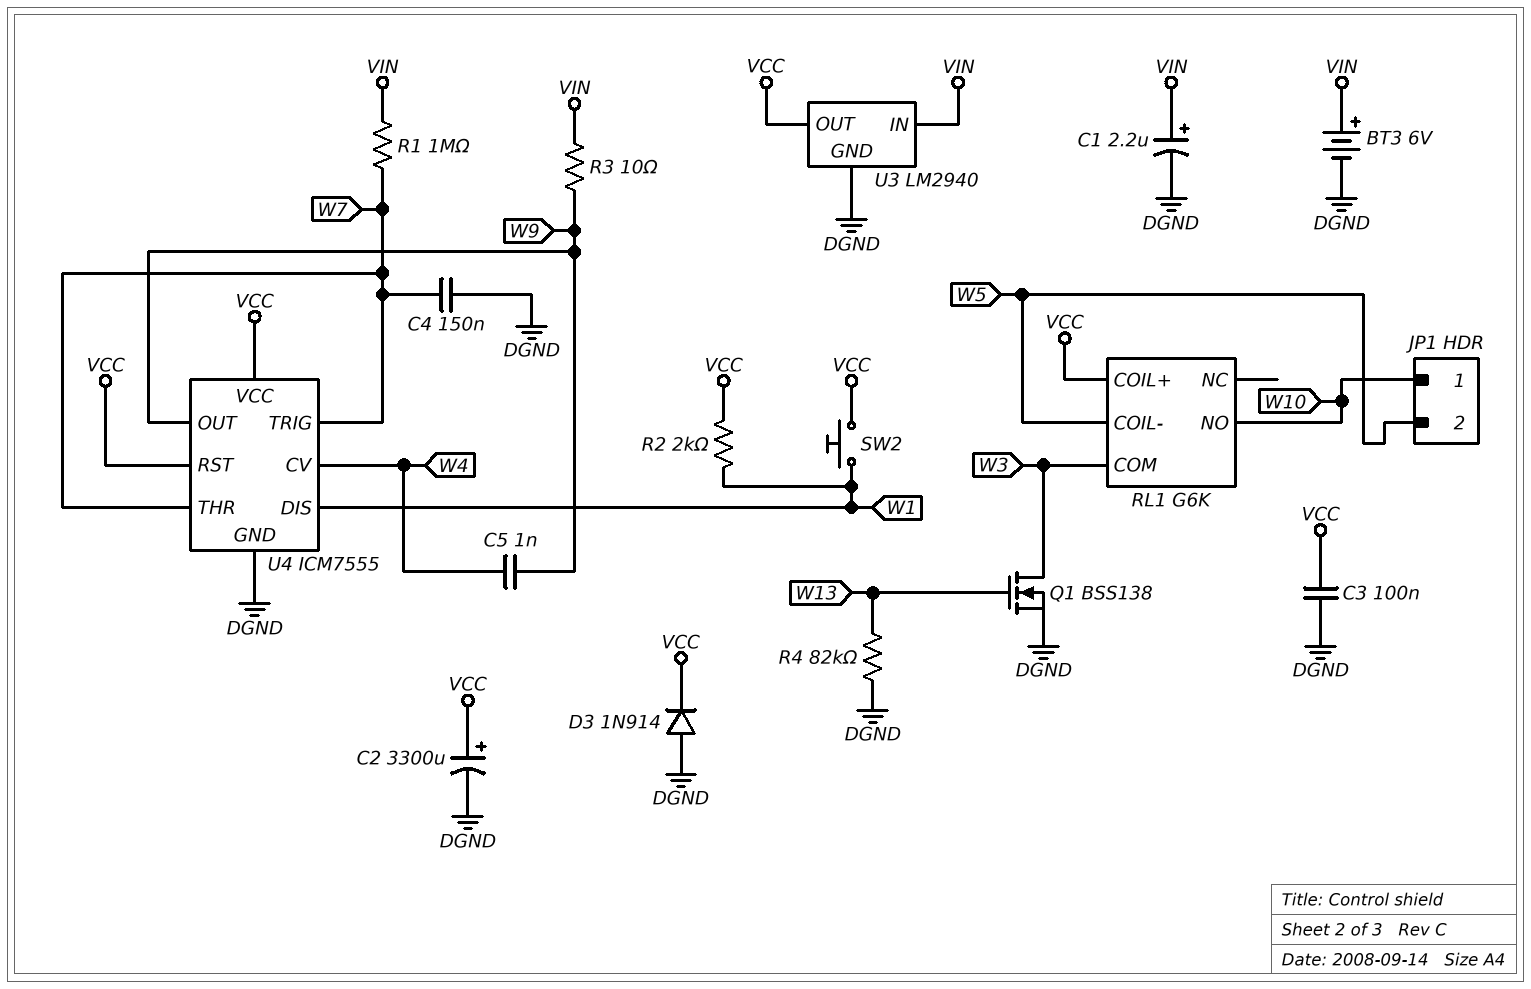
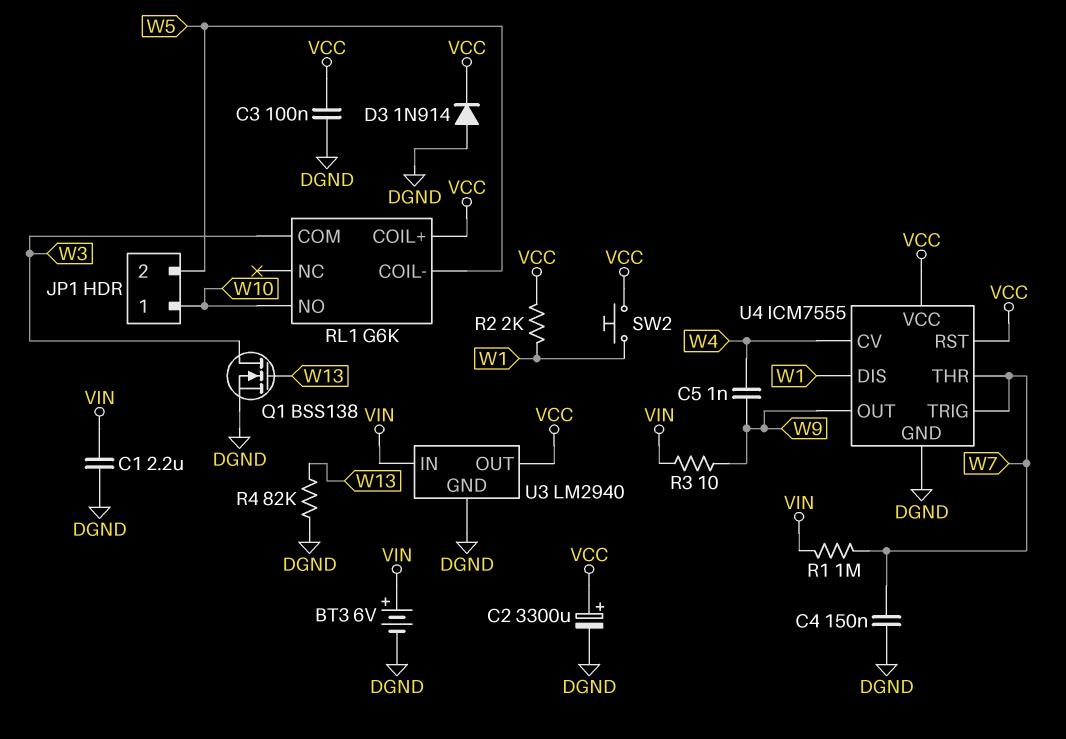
C1: 2.2uF (plus VIN, minus DGND) -> 2.2uF (DGND, VIN)

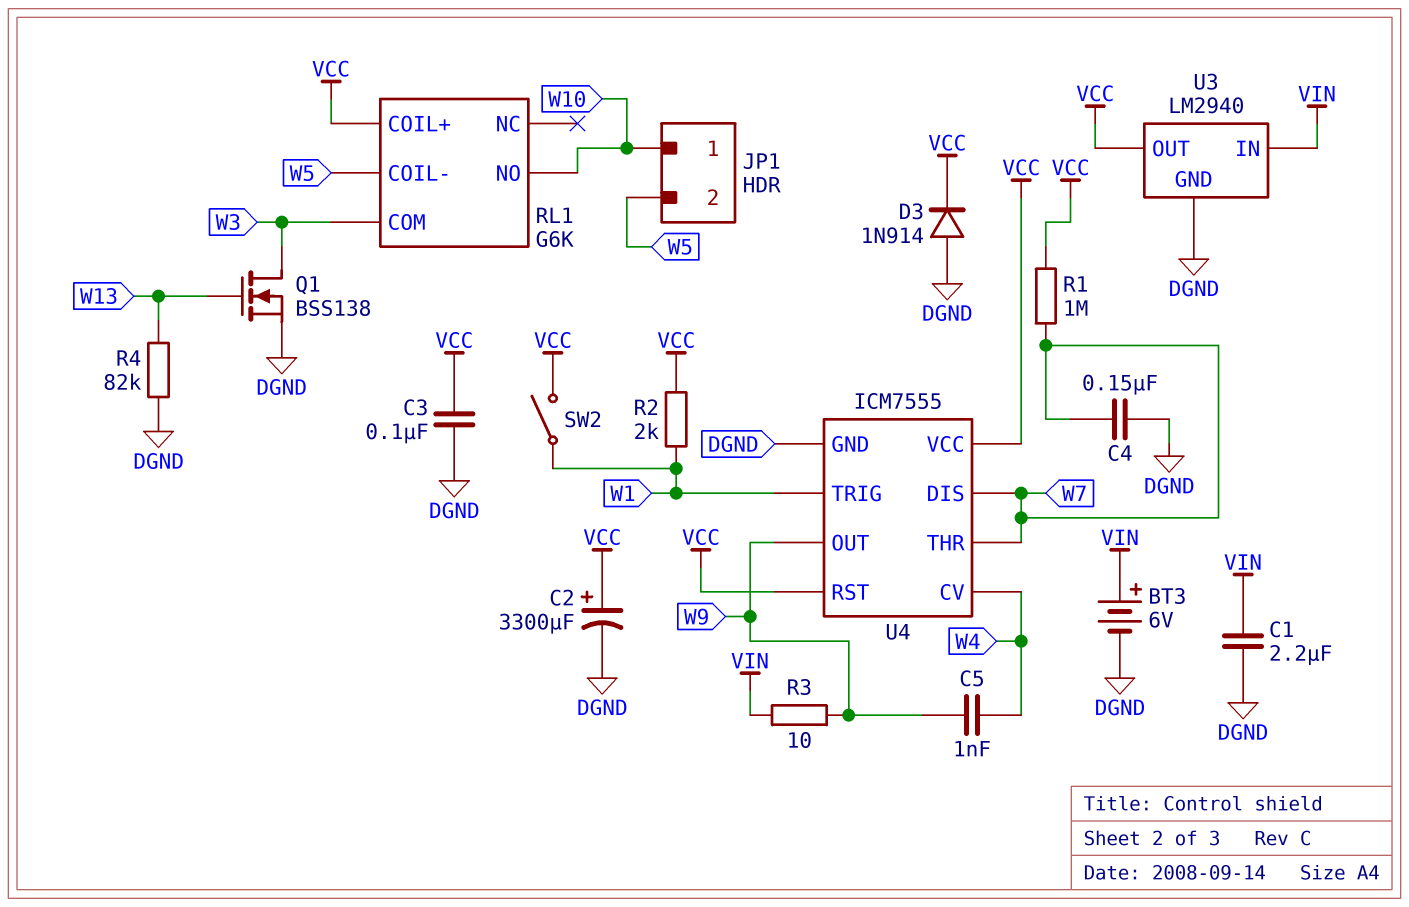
R1: 1M (VIN, W7) -> 1M (VCC, W7)
SW2: button (VCC, W1) -> switch (VCC, W1)
U4 pin DIS: W1 -> W7
U4 pin TRIG: W7 -> W1

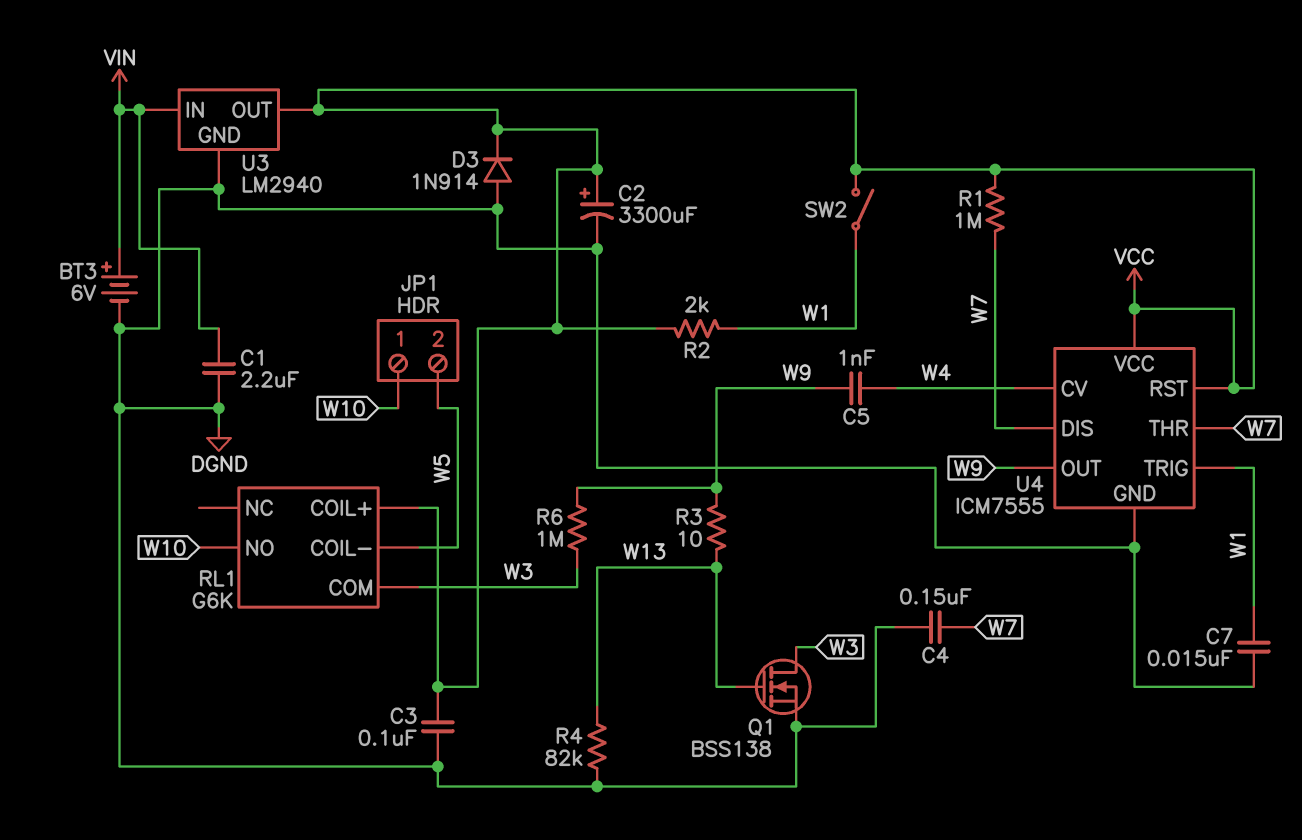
C7: none -> 15nF (DGND, W1)
R3: 10 (VIN, W9) -> 10 (W9, W13)
R6: none -> 1M (W3, W9)

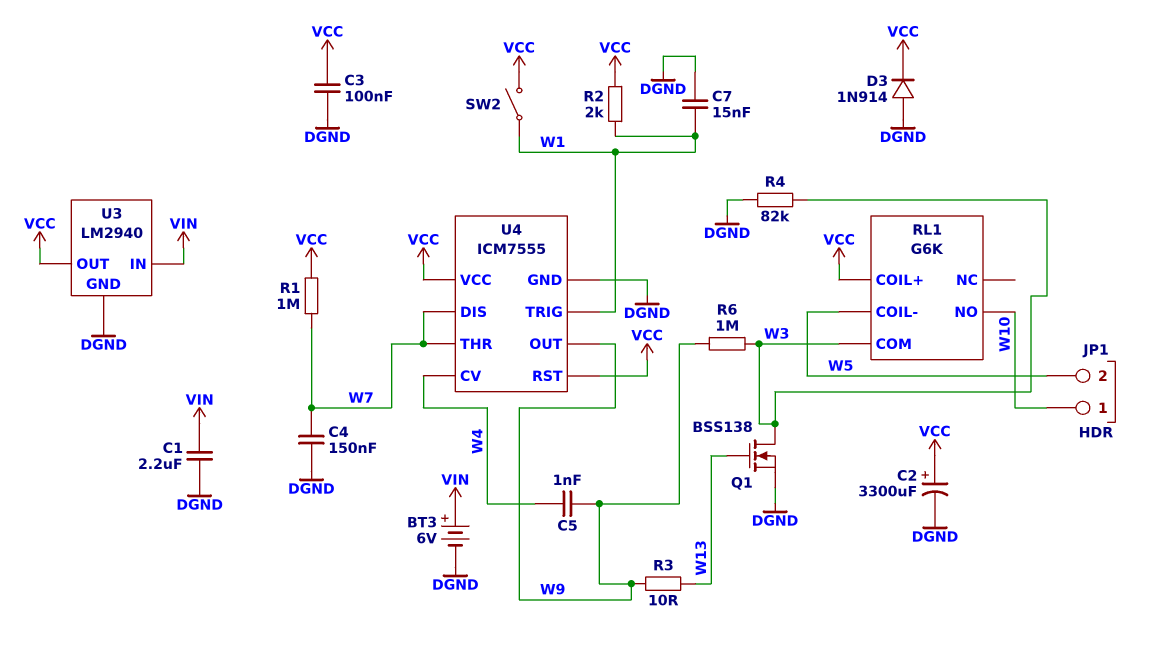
R4: 82k (DGND, W13) -> 82k (DGND, W3)

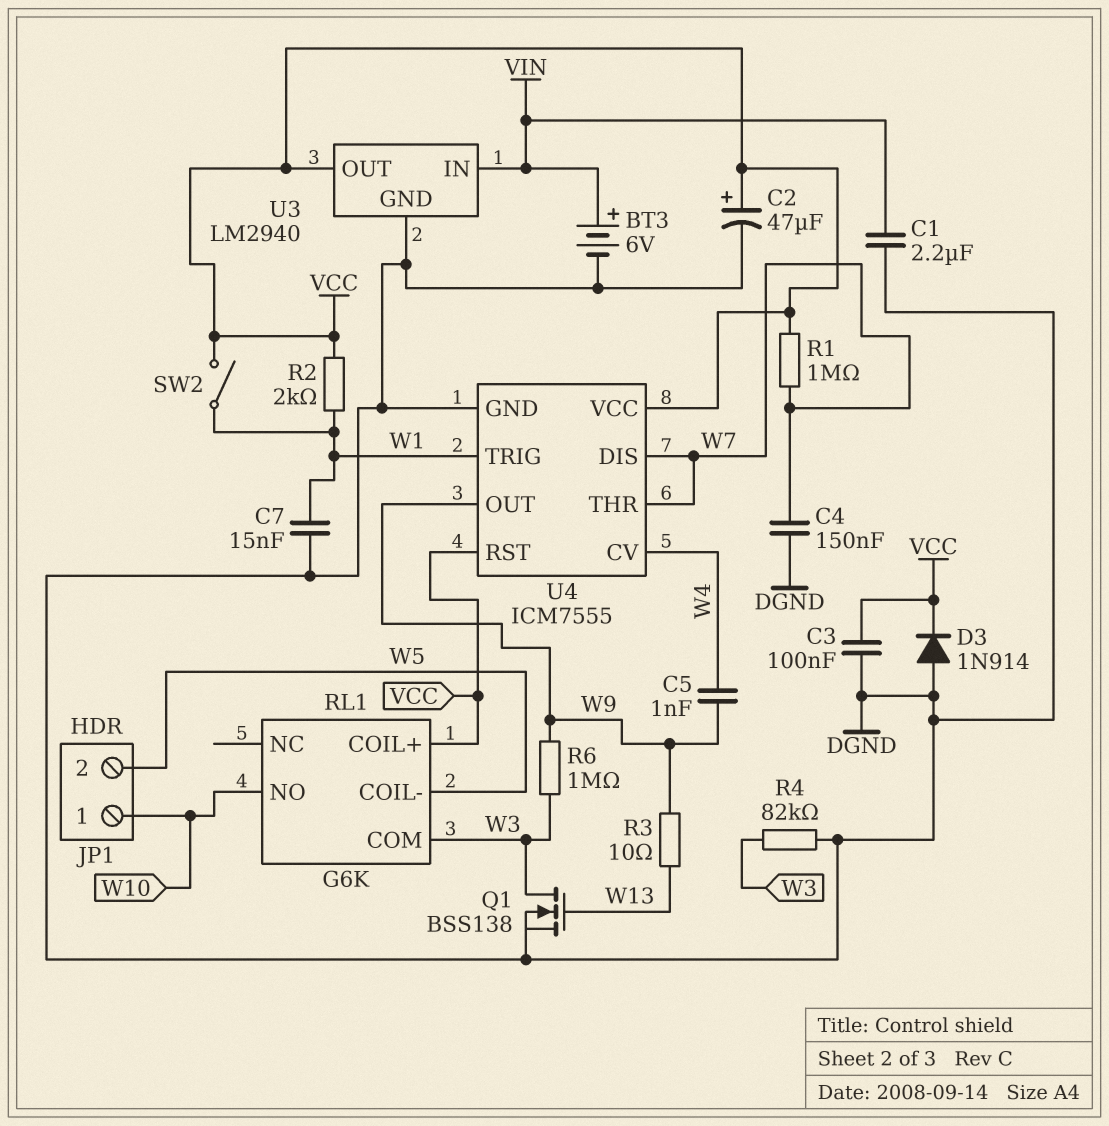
C2: 3300uF (plus VCC, minus DGND) -> 47uF (plus VCC, minus DGND)

